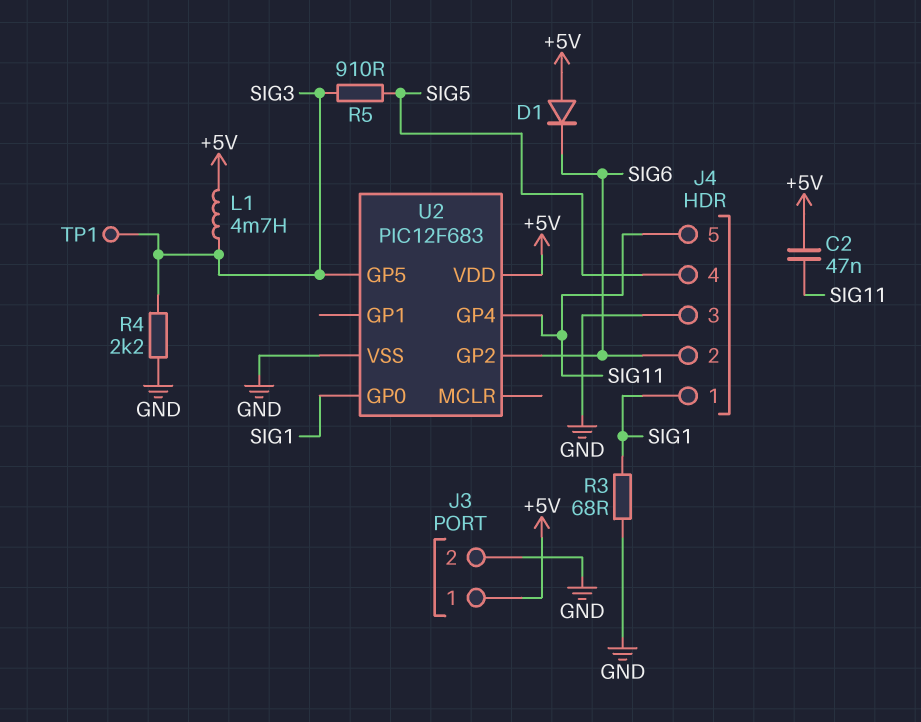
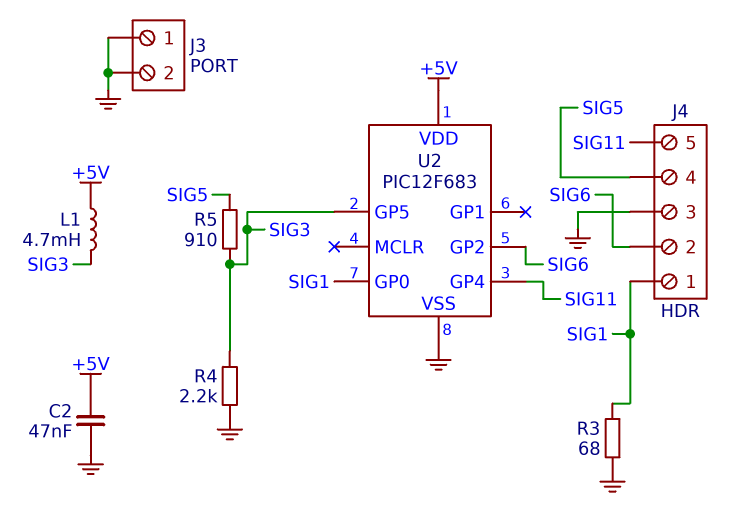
C2: 47nF (+5V, SIG11) -> 47nF (+5V, GND)
D1: diode (A +5V, K SIG6) -> none
J3 pin 1: +5V -> GND
TP1: test point (SIG3) -> none

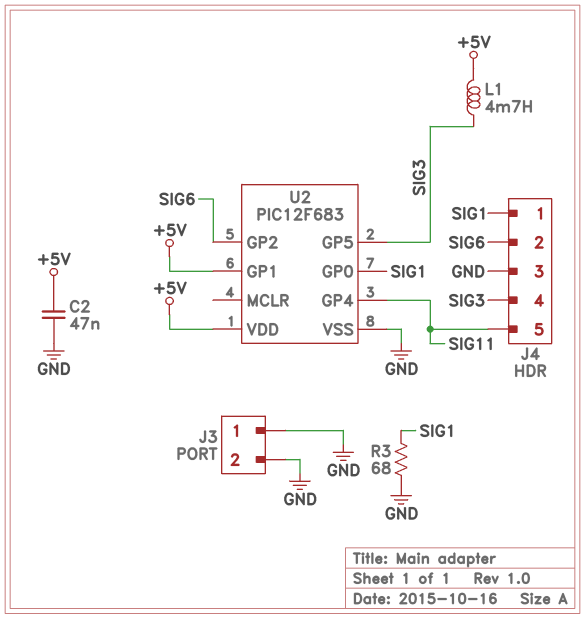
J4 pin 4: SIG5 -> SIG3
R4: 2.2k (GND, SIG3) -> none
R5: 910 (SIG3, SIG5) -> none
U2 pin GP1: none -> +5V

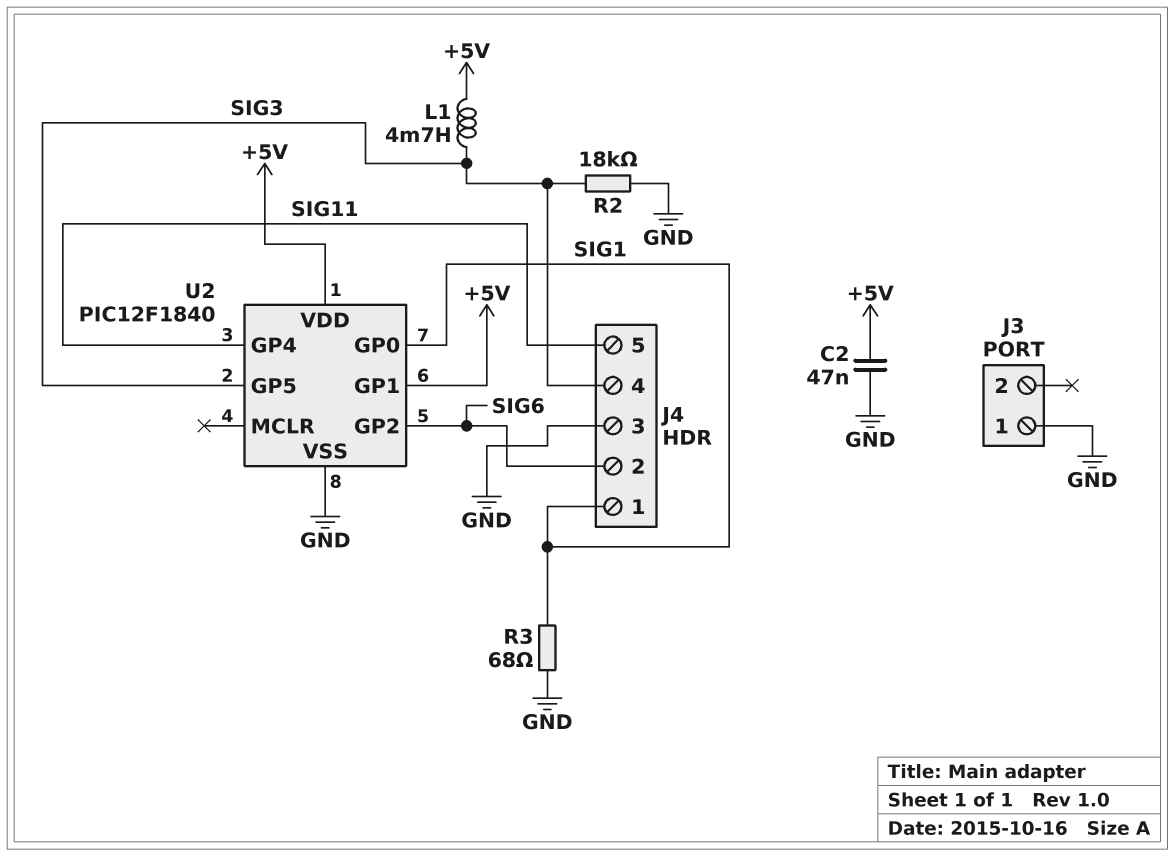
J3 pin 2: GND -> none
R2: none -> 18k (GND, SIG3)
U2: PIC12F683 -> PIC12F1840

